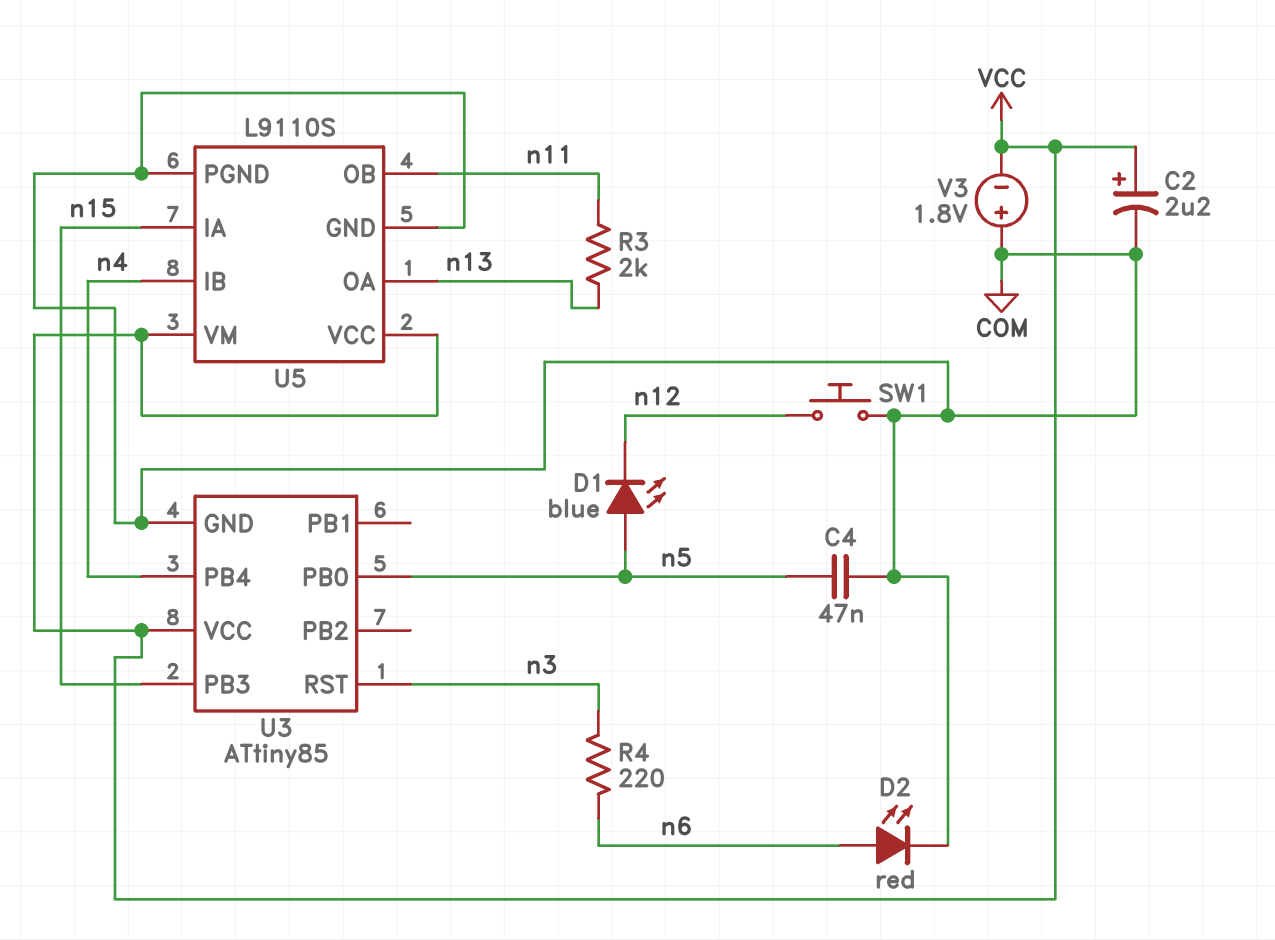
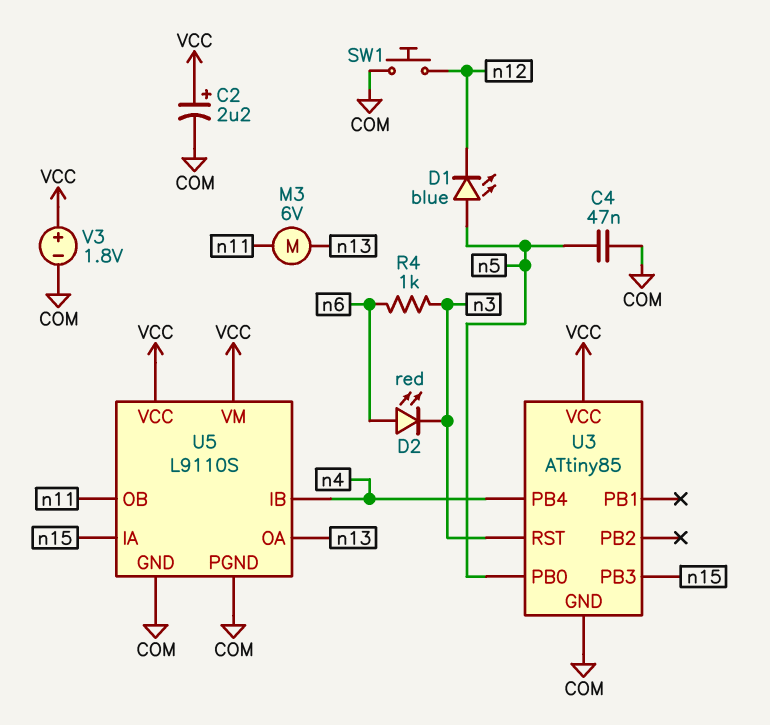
D2: LED red (A n6, K COM) -> LED red (A n6, K n3)
M3: none -> motor 6V (n11, n13)
R3: 2k (n11, n13) -> none
R4: 220 (n3, n6) -> 1k (n3, n6)
V3: 1.8V (plus COM, minus VCC) -> 1.8V (plus VCC, minus COM)

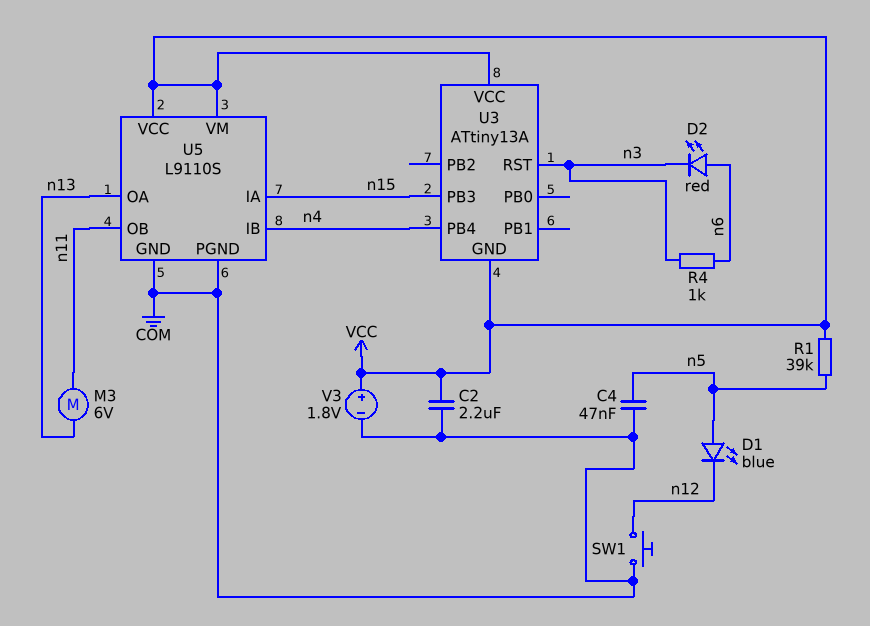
C2: 2.2uF (plus VCC, minus COM) -> 2.2uF (COM, VCC)
R1: none -> 39k (VCC, n5)
U3: ATtiny85 -> ATtiny13A
U3 pin GND: COM -> VCC
U3 pin PB0: n5 -> none

